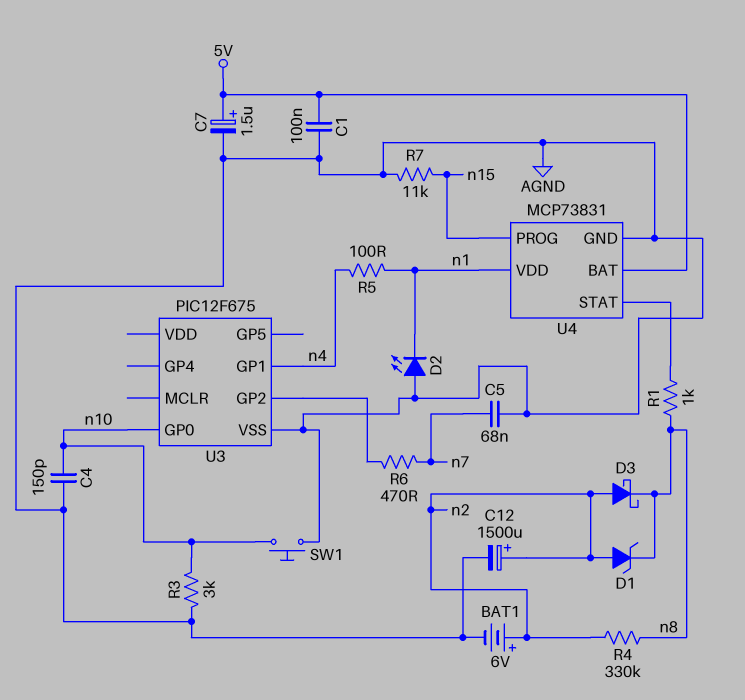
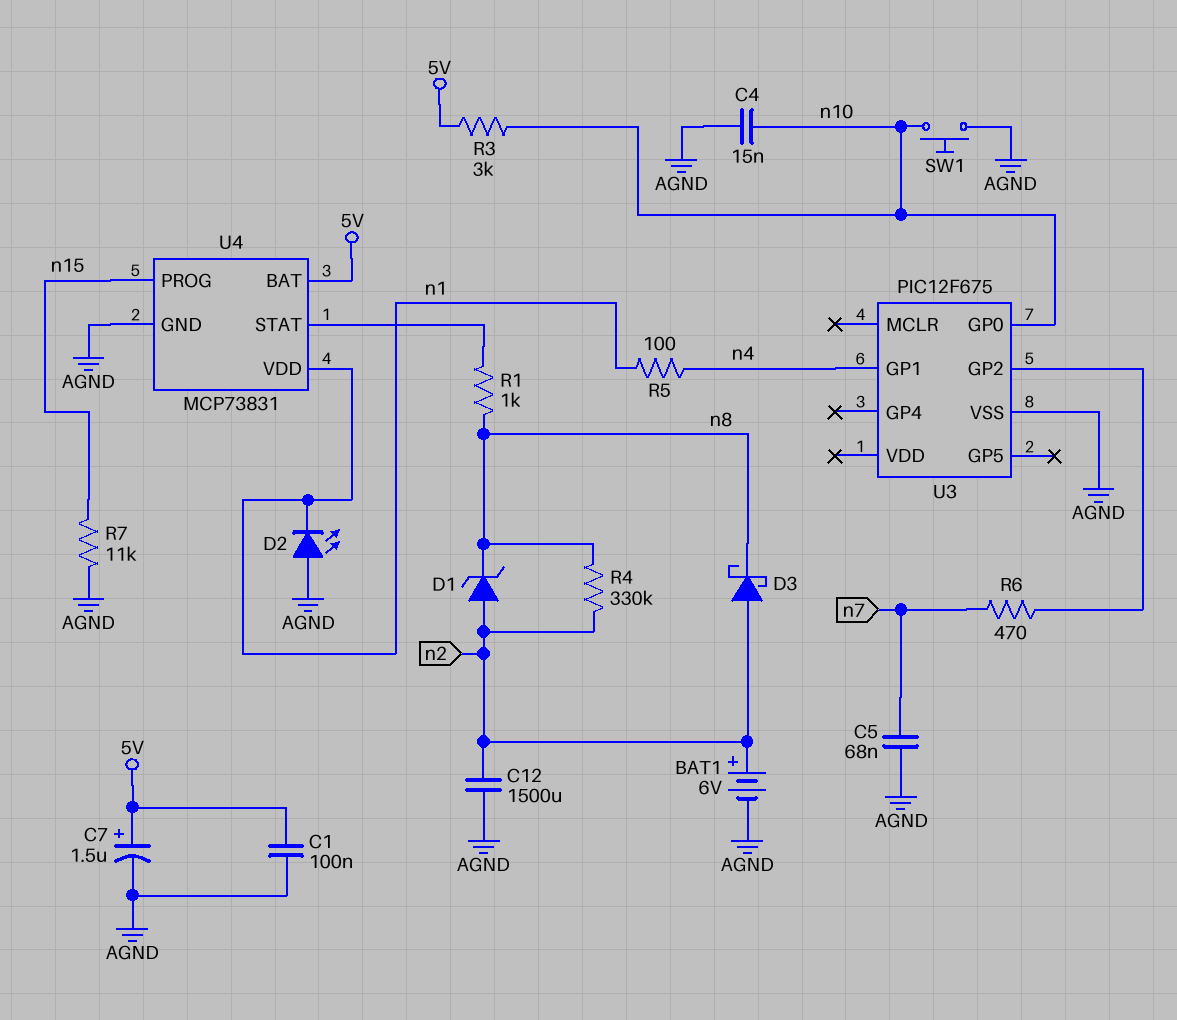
C4: 150pF (AGND, n10) -> 15nF (AGND, n10)
C12: 1500uF (plus n2, minus AGND) -> 1500uF (AGND, n2)
R3: 3k (AGND, n10) -> 3k (5V, n10)

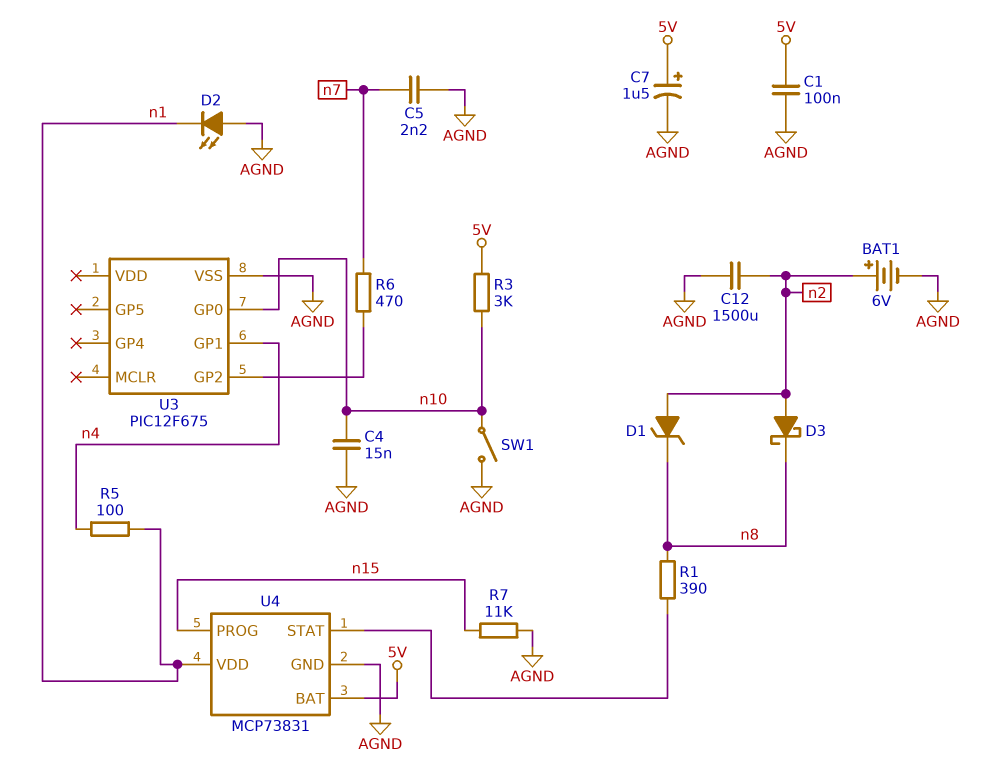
C5: 68nF (AGND, n7) -> 2.2nF (AGND, n7)
R1: 1k (U4/STAT, n8) -> 390 (U4/STAT, n8)
R4: 330k (n2, n8) -> none
SW1: button (AGND, n10) -> switch (AGND, n10)

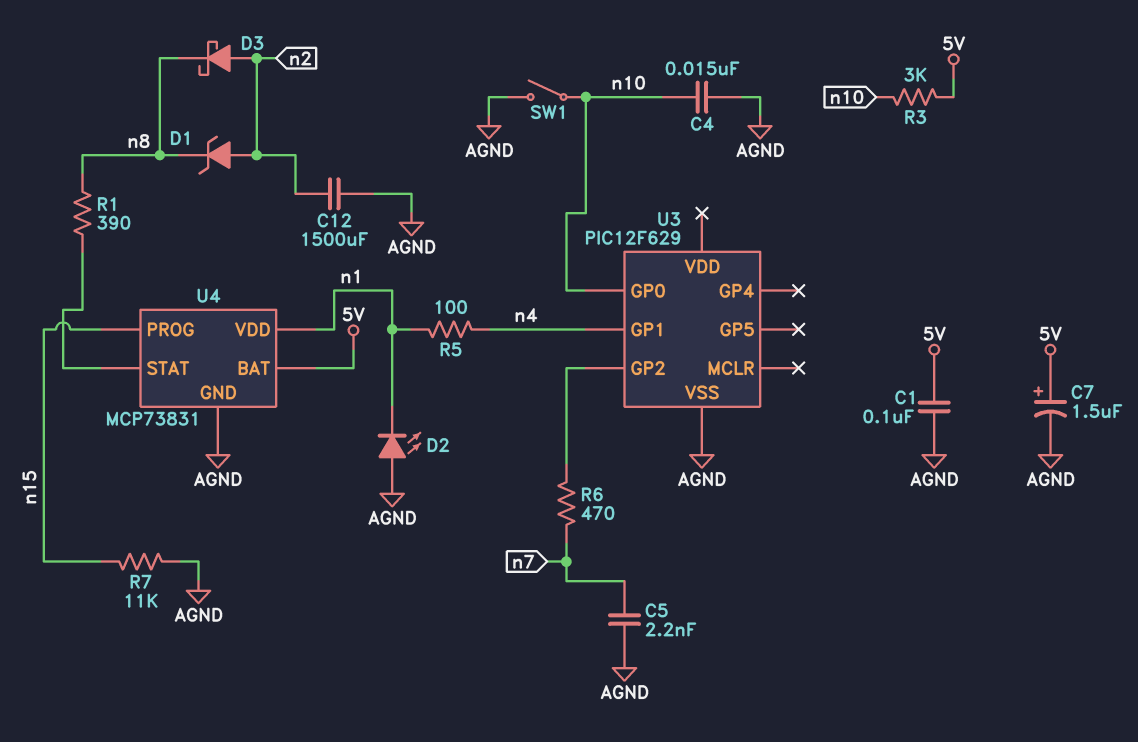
BAT1: 6V (plus n2, minus AGND) -> none
U3: PIC12F675 -> PIC12F629

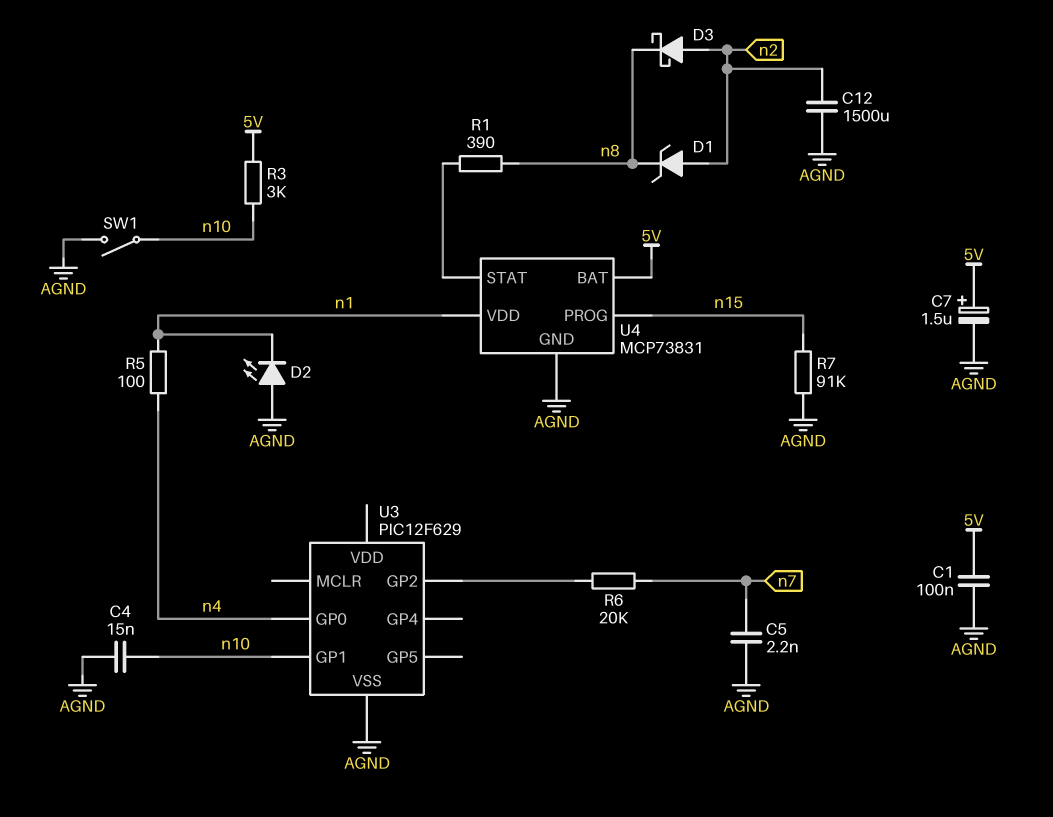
R6: 470 (U3/GP2, n7) -> 20k (U3/GP2, n7)
R7: 11k (AGND, n15) -> 91k (AGND, n15)
U3 pin GP0: n10 -> n4
U3 pin GP1: n4 -> n10

